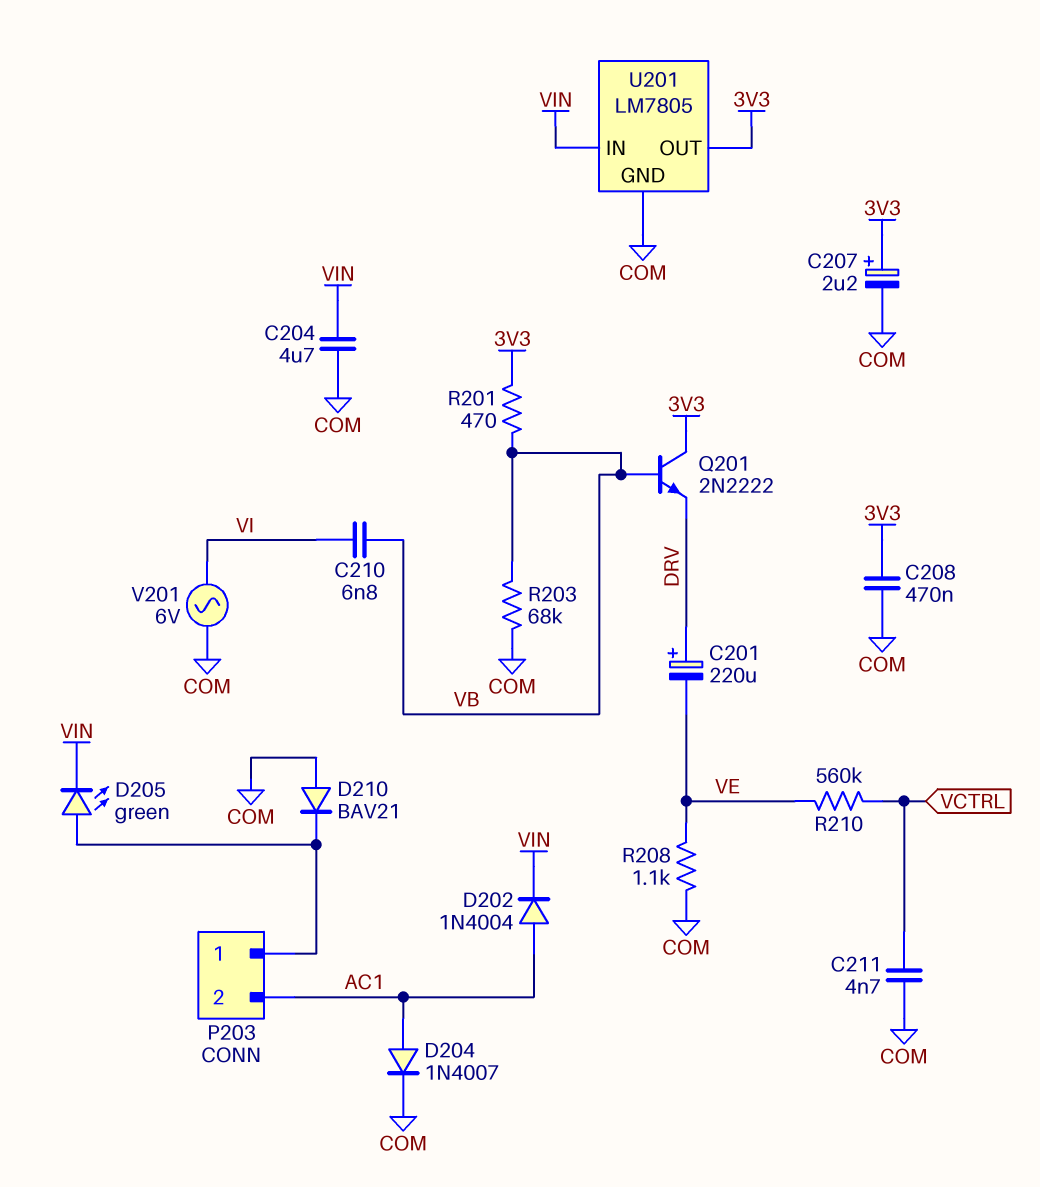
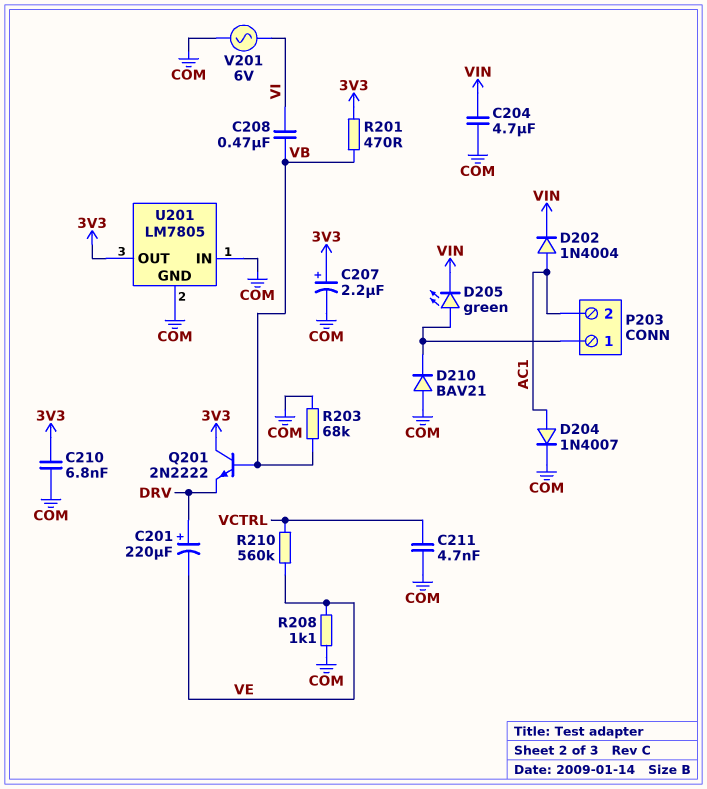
C208: 470nF (3V3, COM) -> 470nF (VB, VI)
C210: 6.8nF (VB, VI) -> 6.8nF (3V3, COM)
U201 pin IN: VIN -> COM

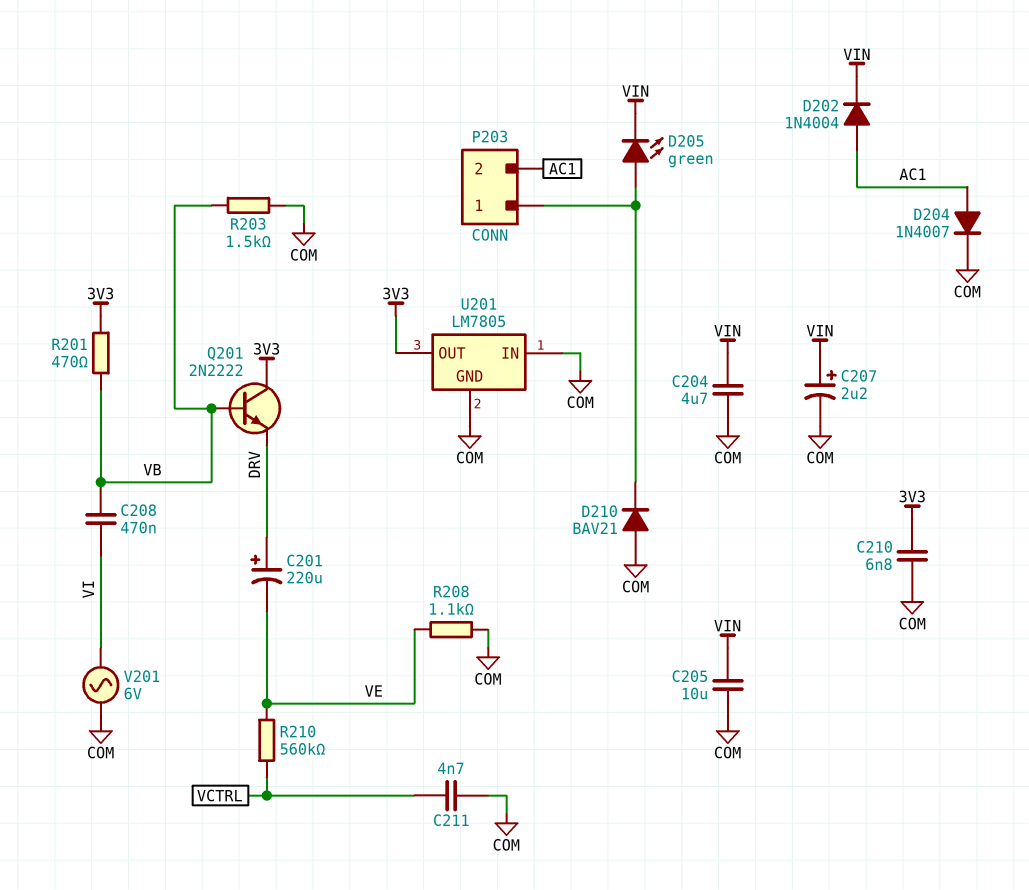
C205: none -> 10uF (COM, VIN)
C207: 2.2uF (plus 3V3, minus COM) -> 2.2uF (plus VIN, minus COM)
R203: 68k (COM, VB) -> 1.5k (COM, VB)

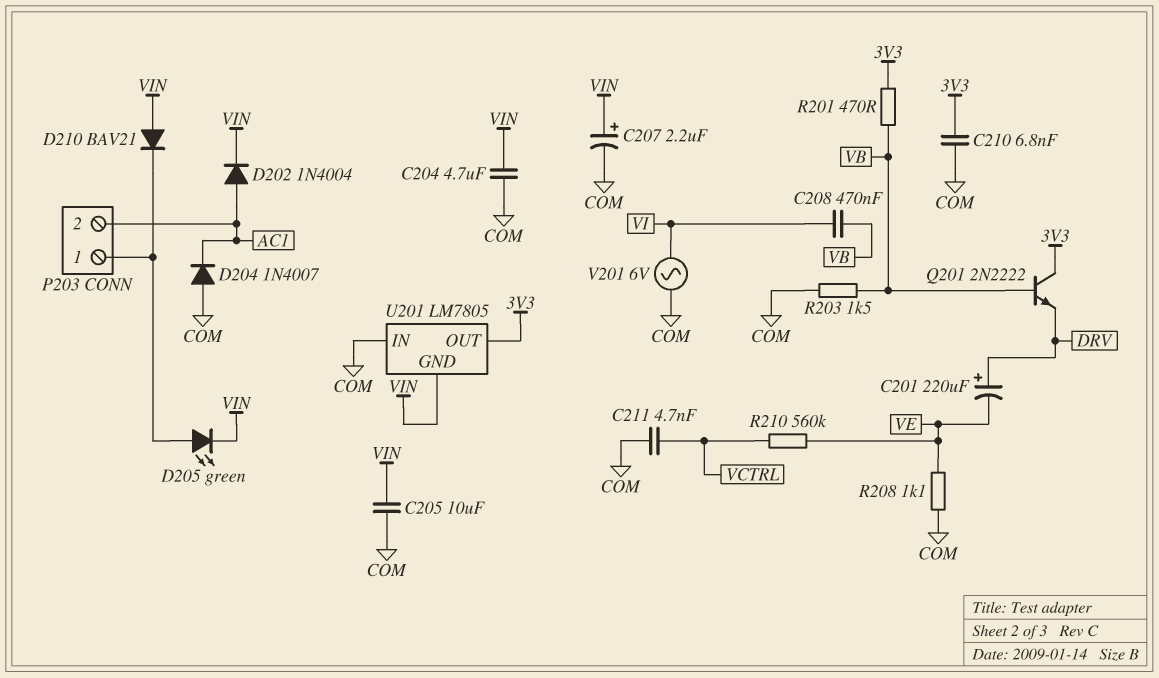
D204: diode 1N4007 (A AC1, K COM) -> diode 1N4007 (A COM, K AC1)
D210: diode BAV21 (A COM, K P203/1) -> diode BAV21 (A VIN, K P203/1)
U201 pin GND: COM -> VIN

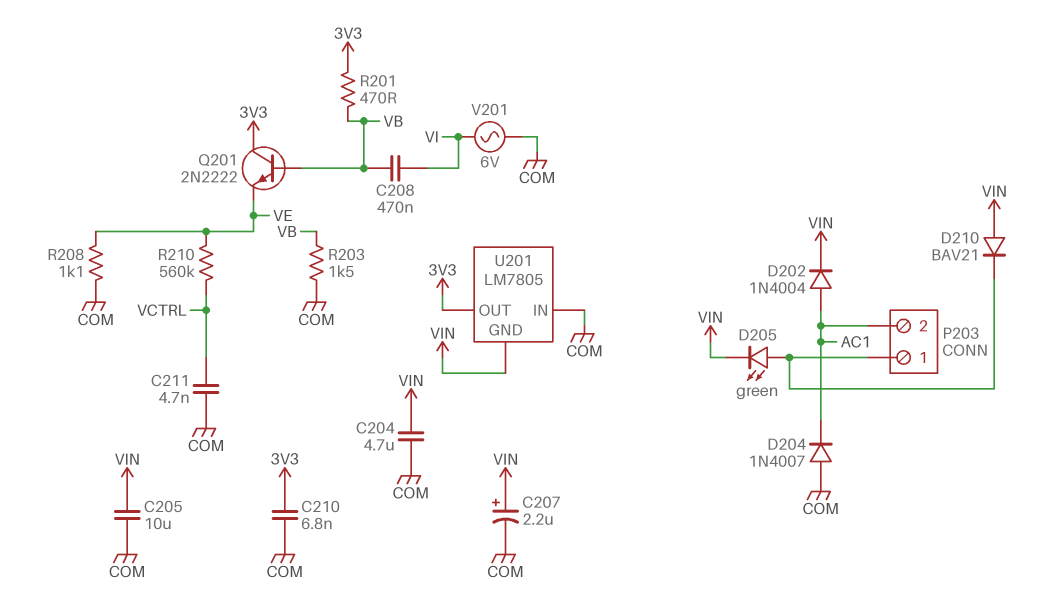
C201: 220uF (plus DRV, minus VE) -> none
Q201: NPN 2N2222 (B VB, C 3V3, E DRV) -> NPN 2N2222 (B VB, C 3V3, E VE)

